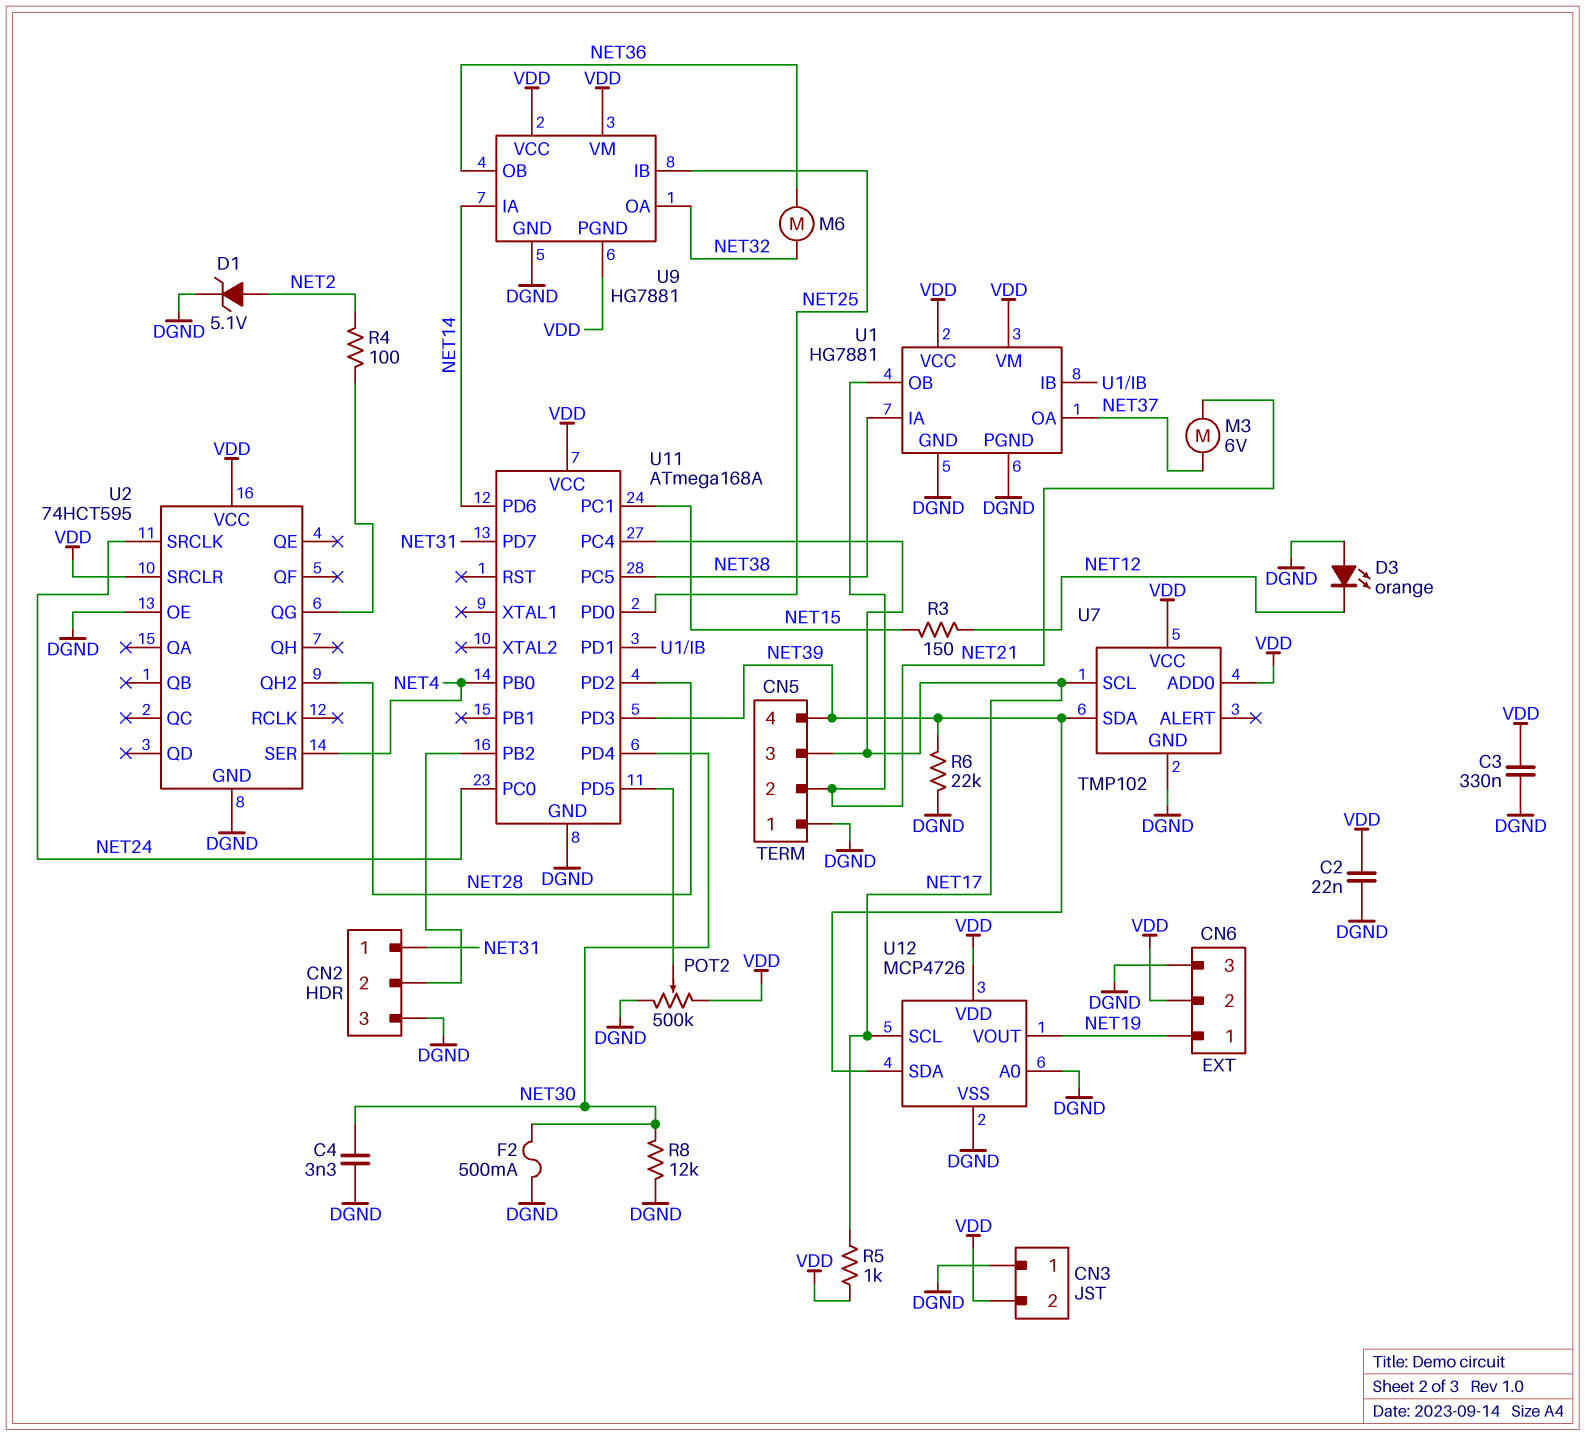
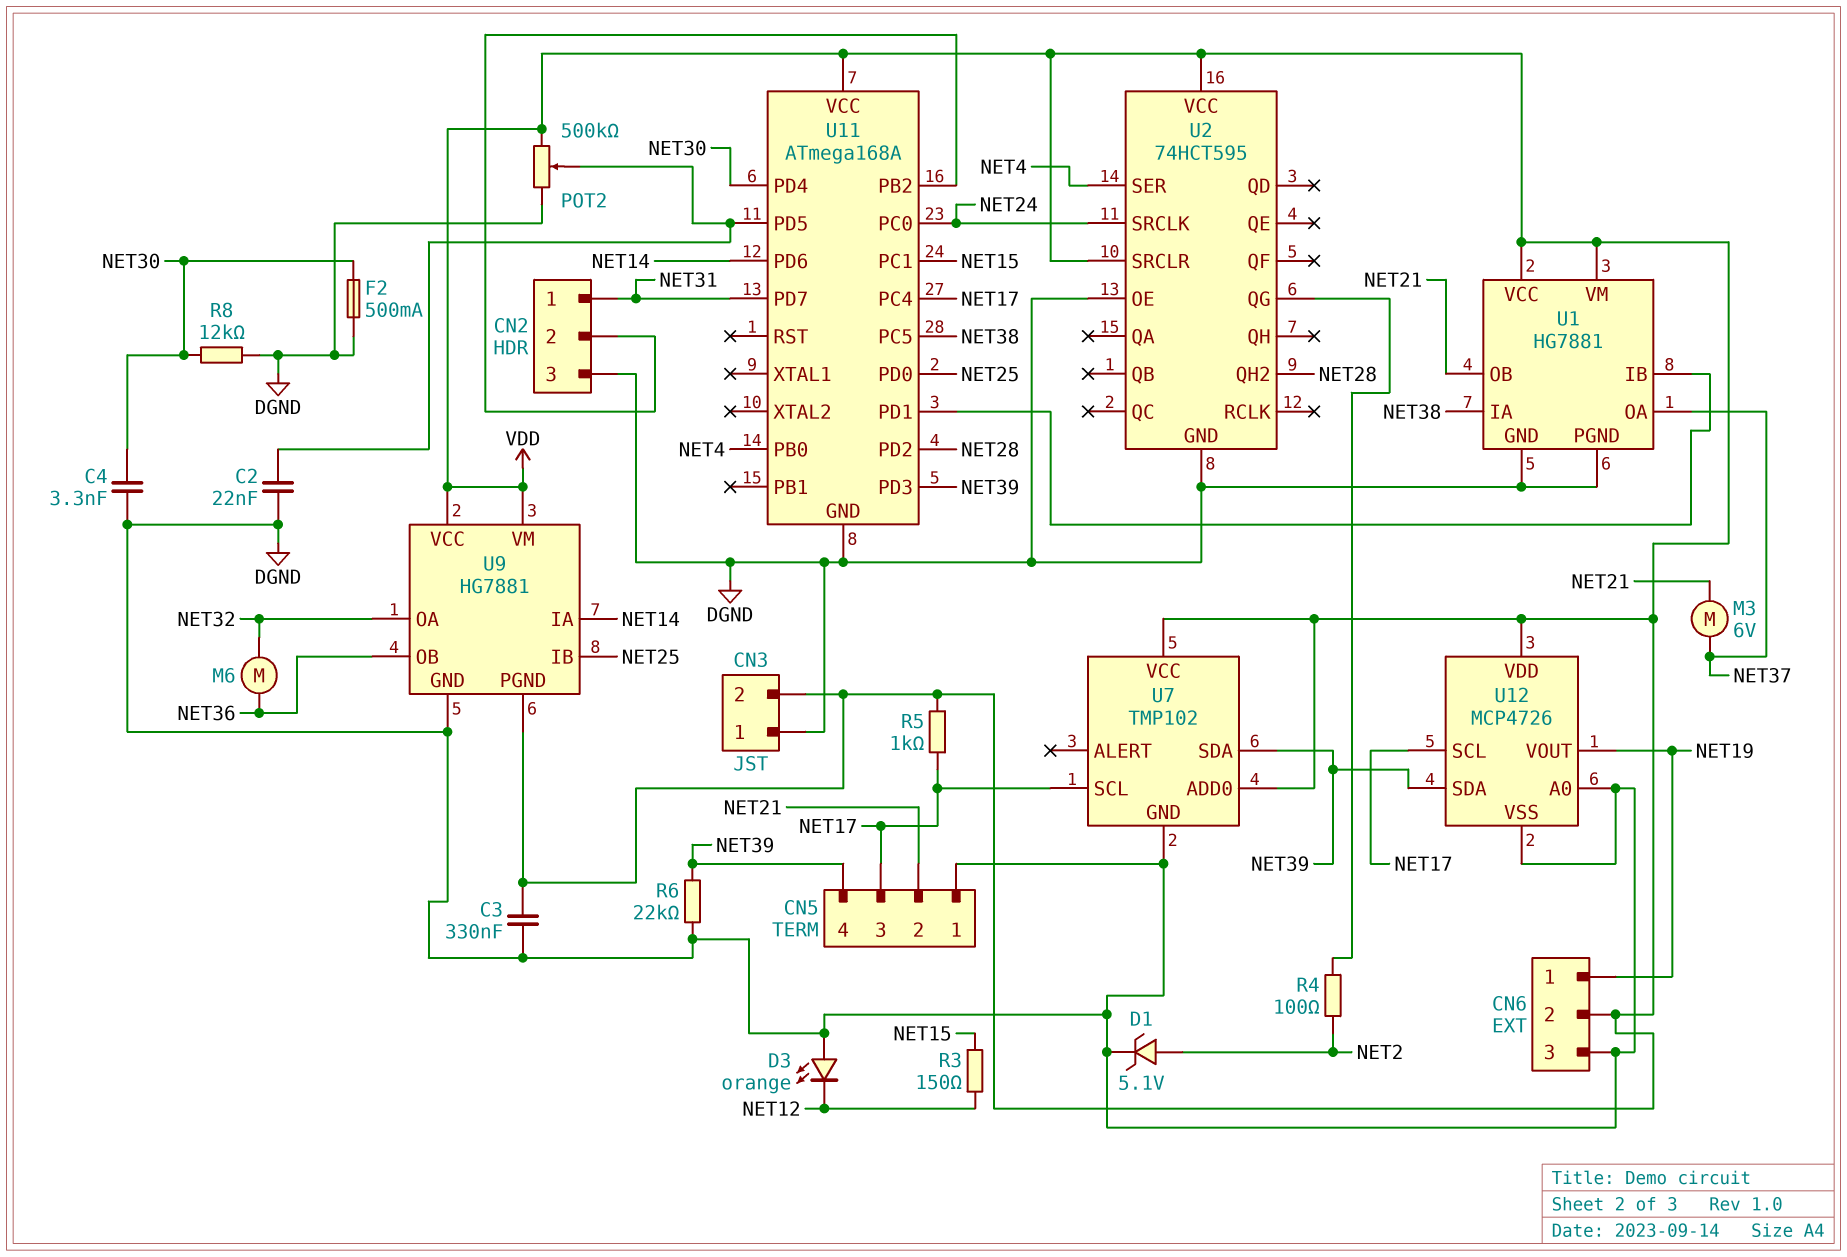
C2: 22nF (DGND, VDD) -> 22nF (DGND, U11/PD5)

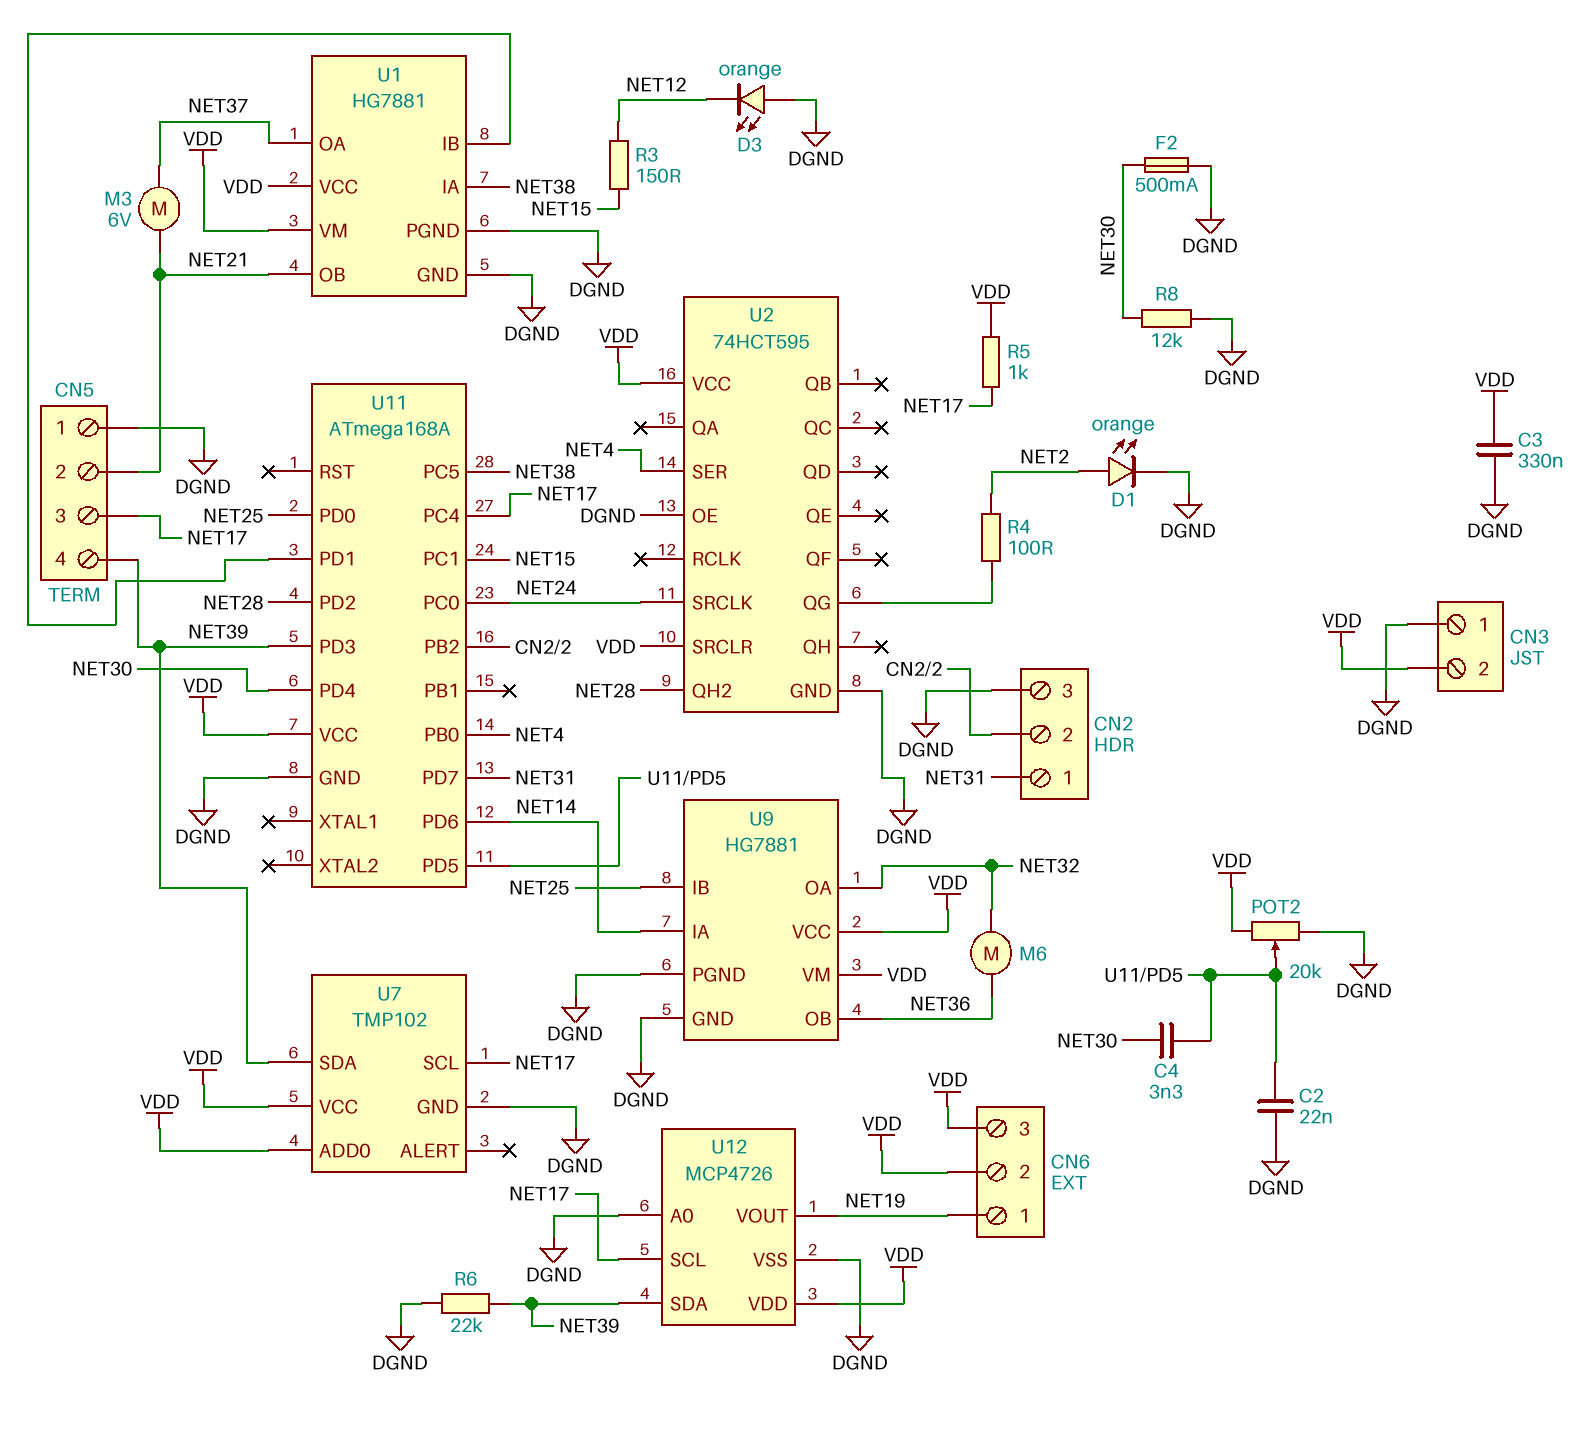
C4: 3.3nF (DGND, NET30) -> 3.3nF (NET30, U11/PD5)
CN6 pin 3: DGND -> VDD
D1: zener 5.1V (A NET2, K DGND) -> LED orange (A NET2, K DGND)
POT2: 500k (DGND, VDD, wiper U11/PD5) -> 20k (DGND, VDD, wiper U11/PD5)
U9 pin PGND: VDD -> DGND

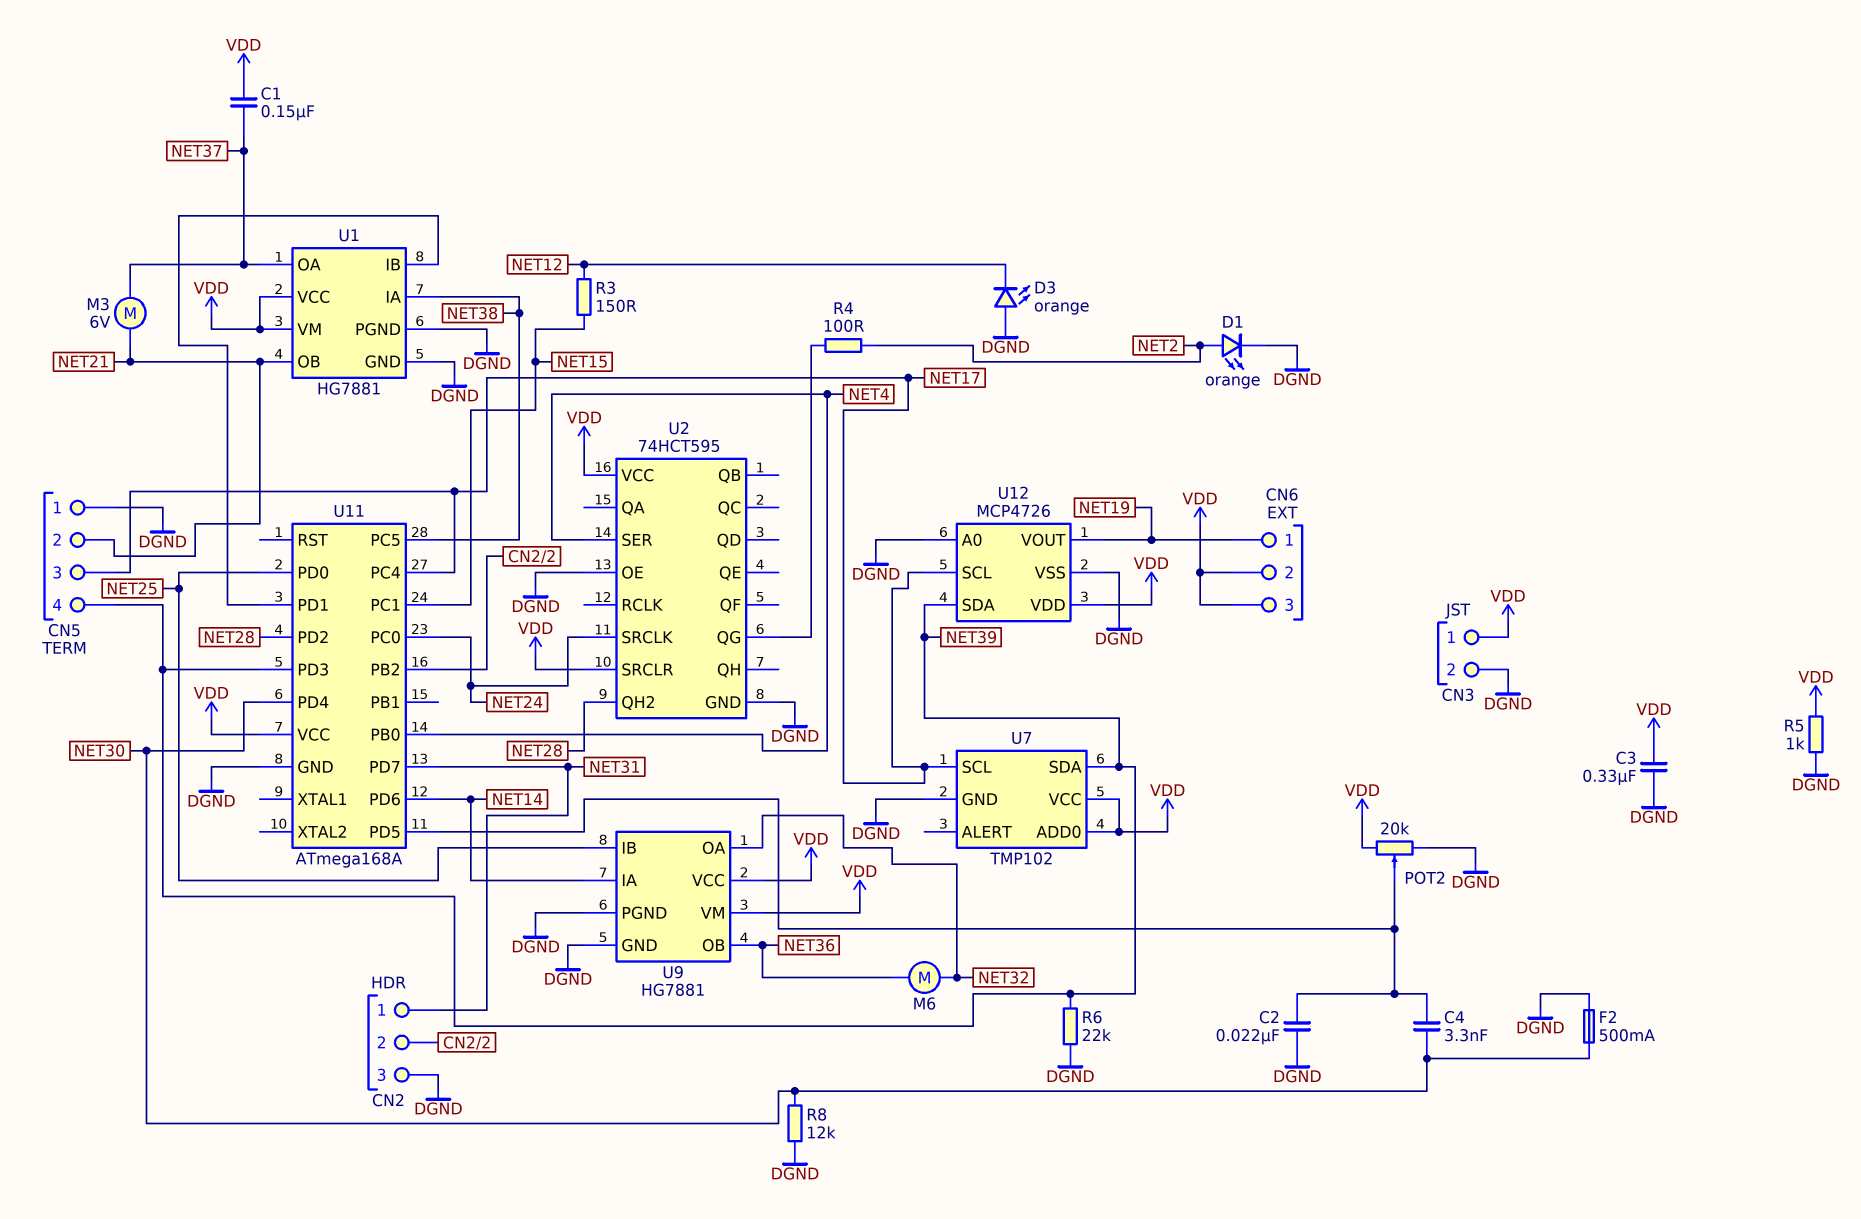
C1: none -> 150nF (NET37, VDD)
CN3 pin 1: DGND -> VDD
CN3 pin 2: VDD -> DGND
R5: 1k (NET17, VDD) -> 1k (DGND, VDD)

